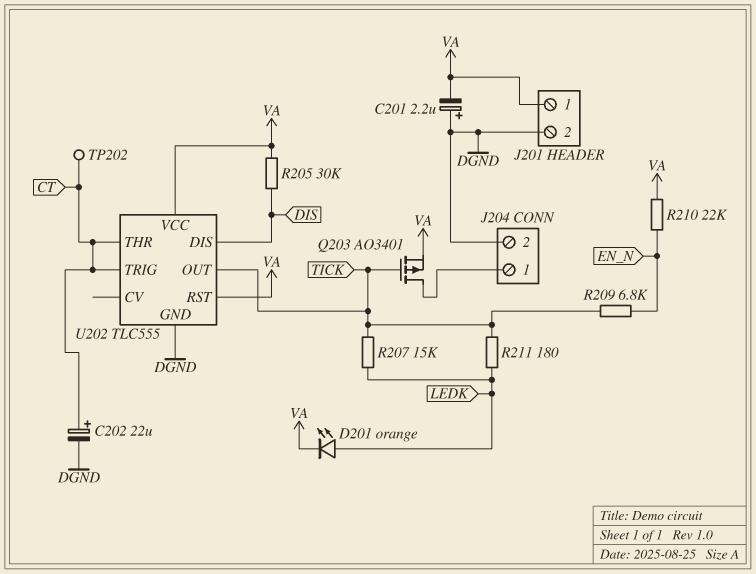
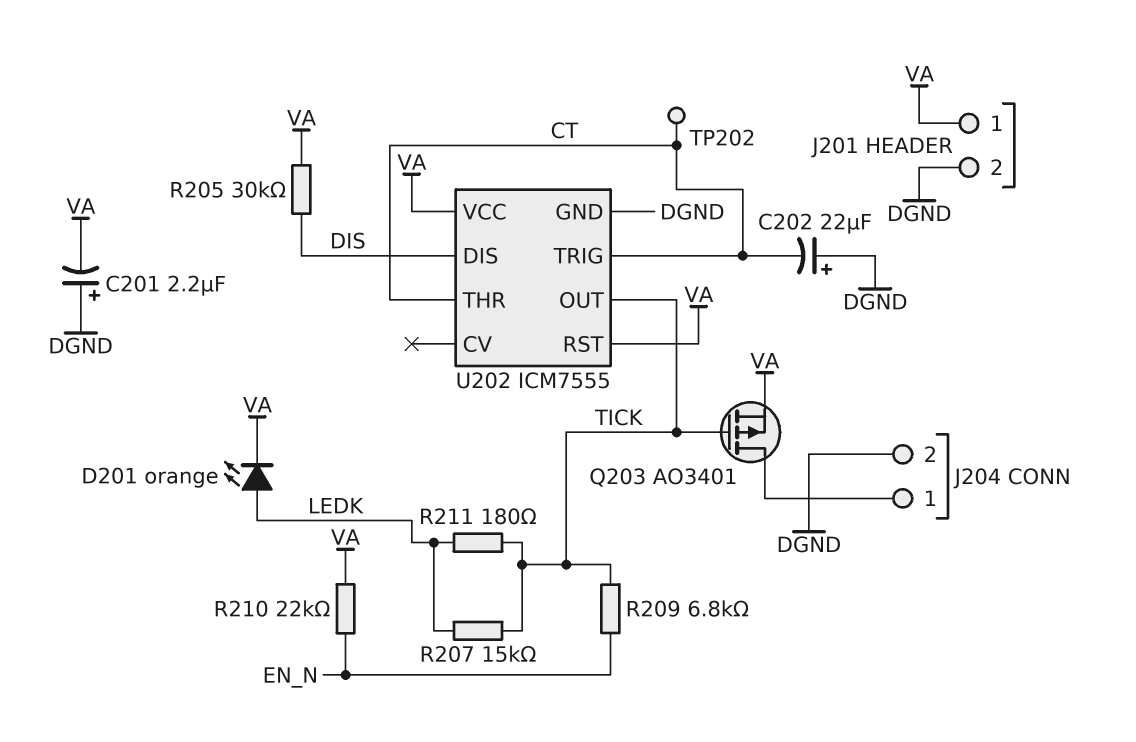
C202: 22uF (plus CT, minus DGND) -> 22uF (plus DGND, minus CT)
U202: TLC555 -> ICM7555

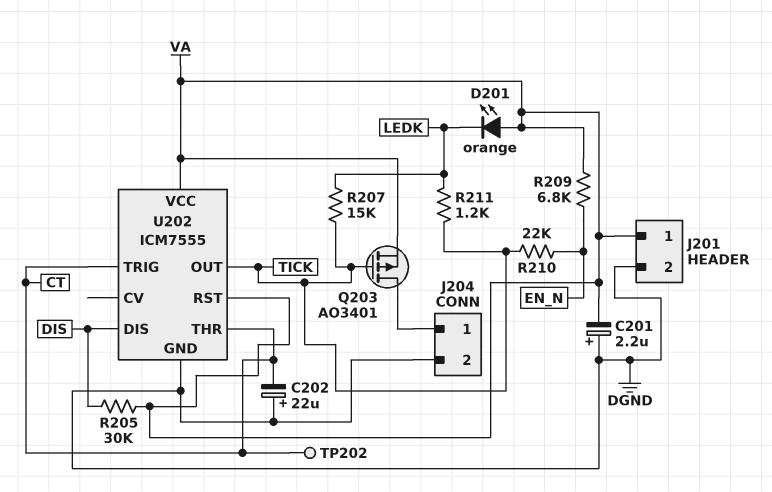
D201: LED orange (A LEDK, K VA) -> LED orange (A VA, K LEDK)
R209: 6.8k (EN_N, TICK) -> 6.8k (EN_N, VA)
R210: 22k (EN_N, VA) -> 22k (EN_N, TICK)
R211: 180 (LEDK, TICK) -> 1.2k (LEDK, TICK)

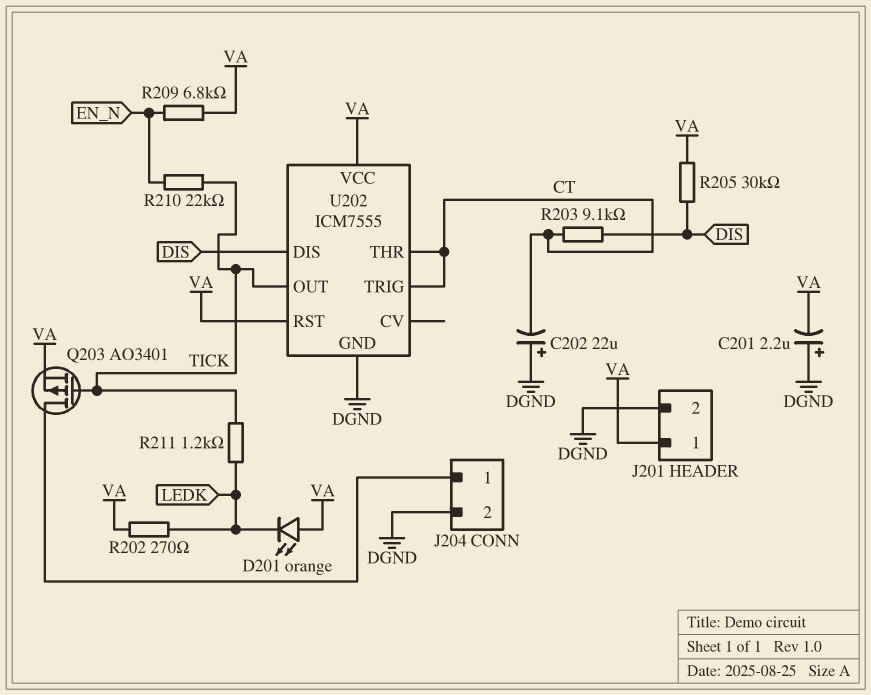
R202: none -> 270 (LEDK, VA)
R203: none -> 9.1k (CT, DIS)
R207: 15k (LEDK, TICK) -> none
TP202: test point (CT) -> none

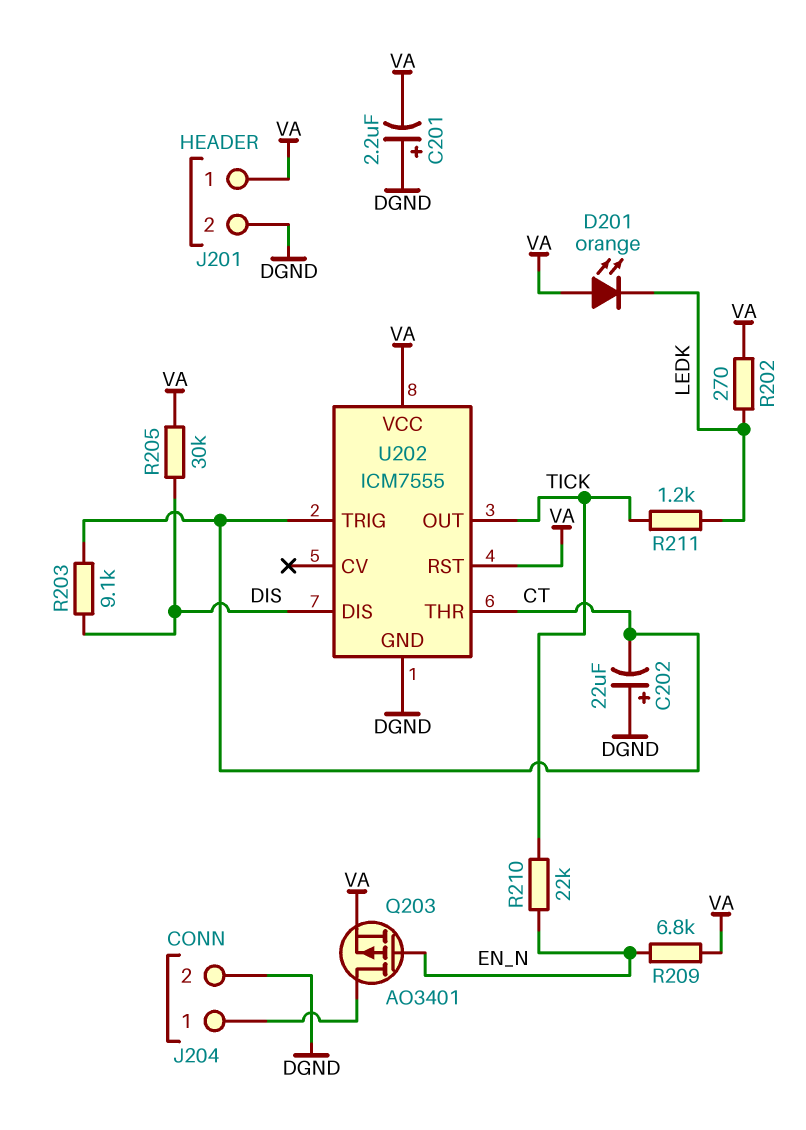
Q203: PMOS AO3401 (G TICK, D J204/1, S VA) -> PMOS AO3401 (G EN_N, D J204/1, S VA)

